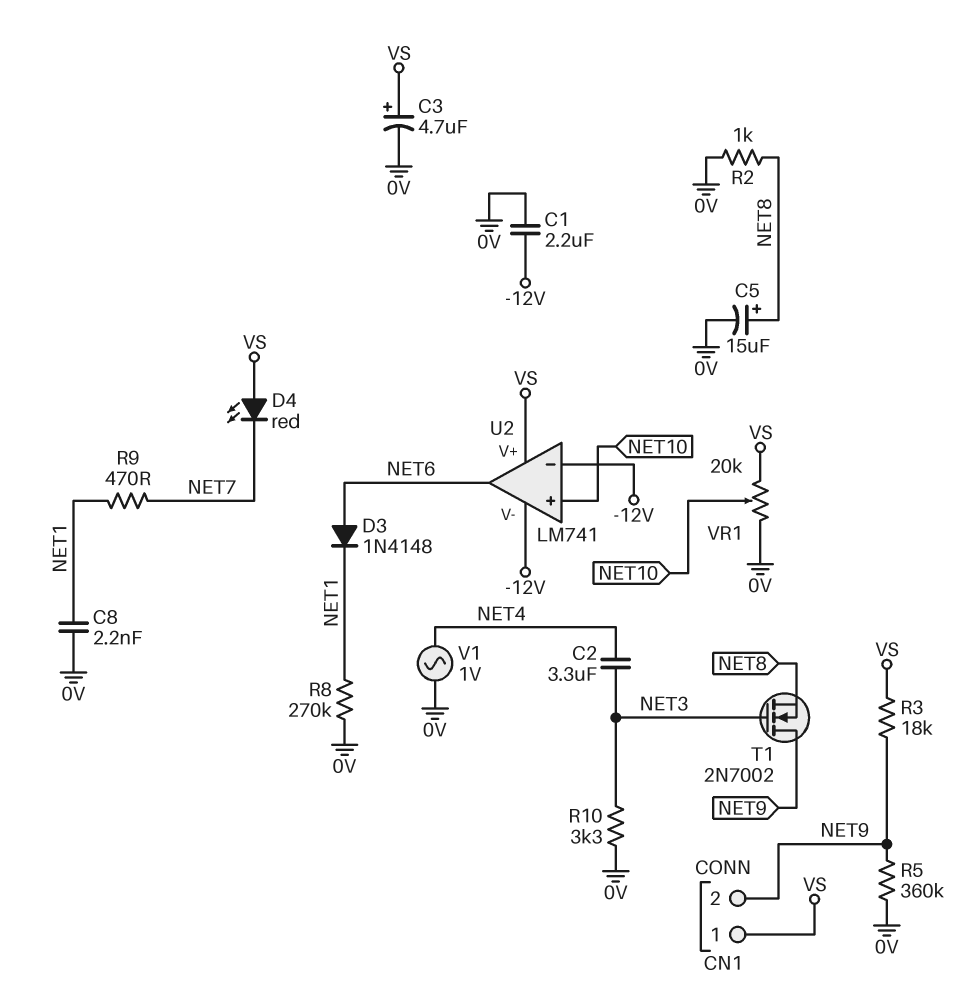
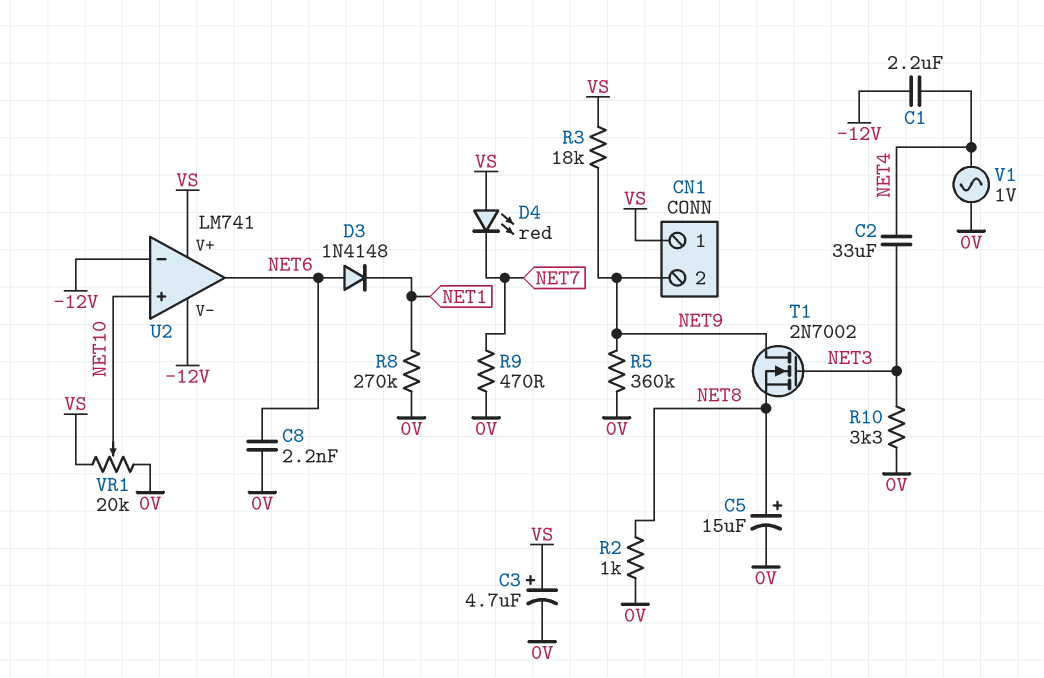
C1: 2.2uF (-12V, 0V) -> 2.2uF (-12V, NET4)
C2: 3.3uF (NET3, NET4) -> 33uF (NET3, NET4)
C8: 2.2nF (0V, NET1) -> 2.2nF (0V, NET6)
R9: 470 (NET1, NET7) -> 470 (0V, NET7)

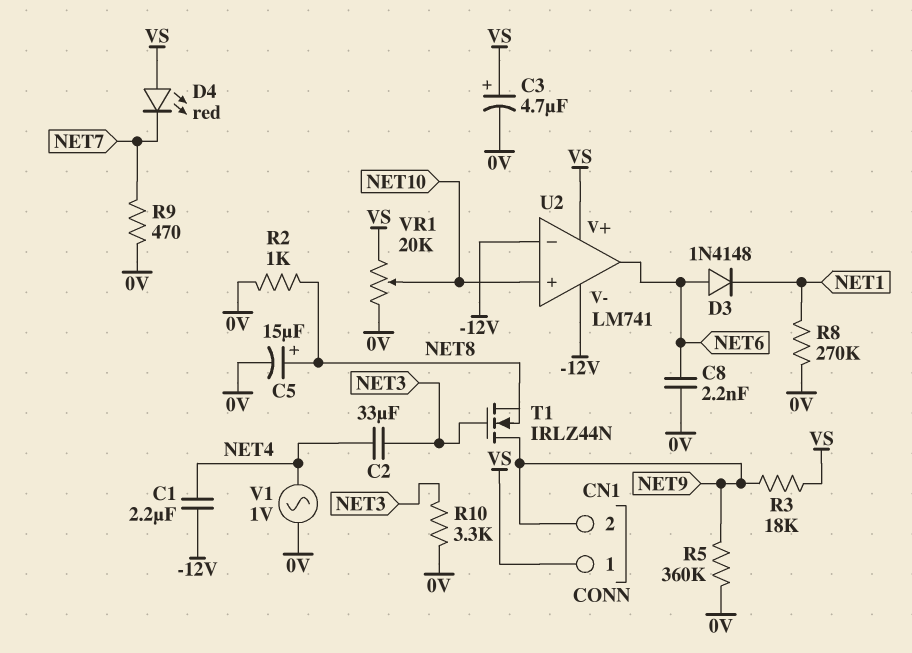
T1: NMOS 2N7002 (G NET3, D NET9, S NET8) -> NMOS IRLZ44N (G NET3, D NET9, S NET8)

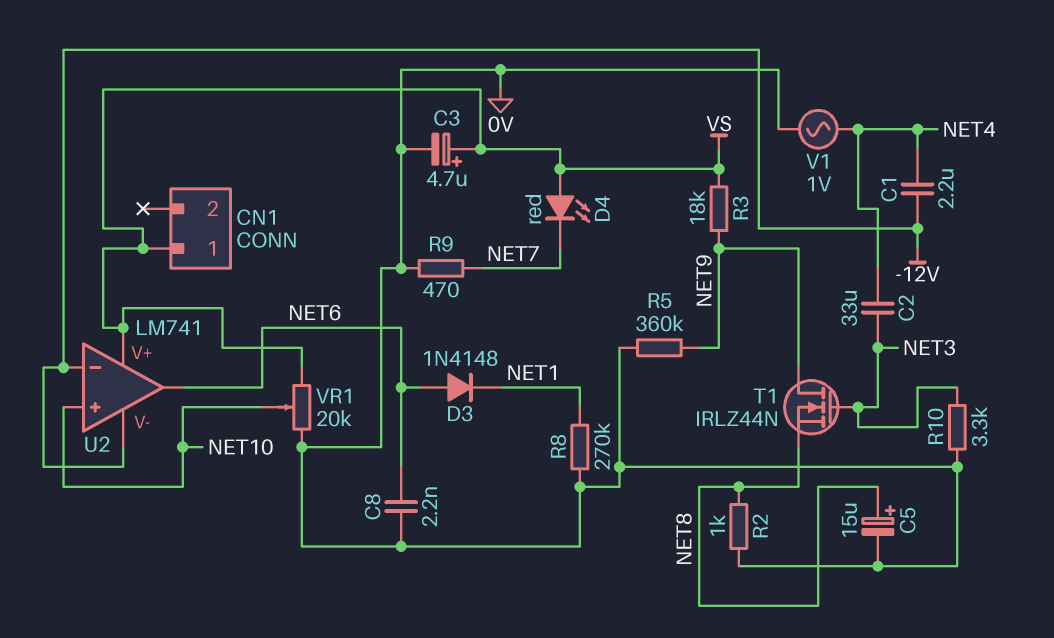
CN1 pin 2: NET9 -> none

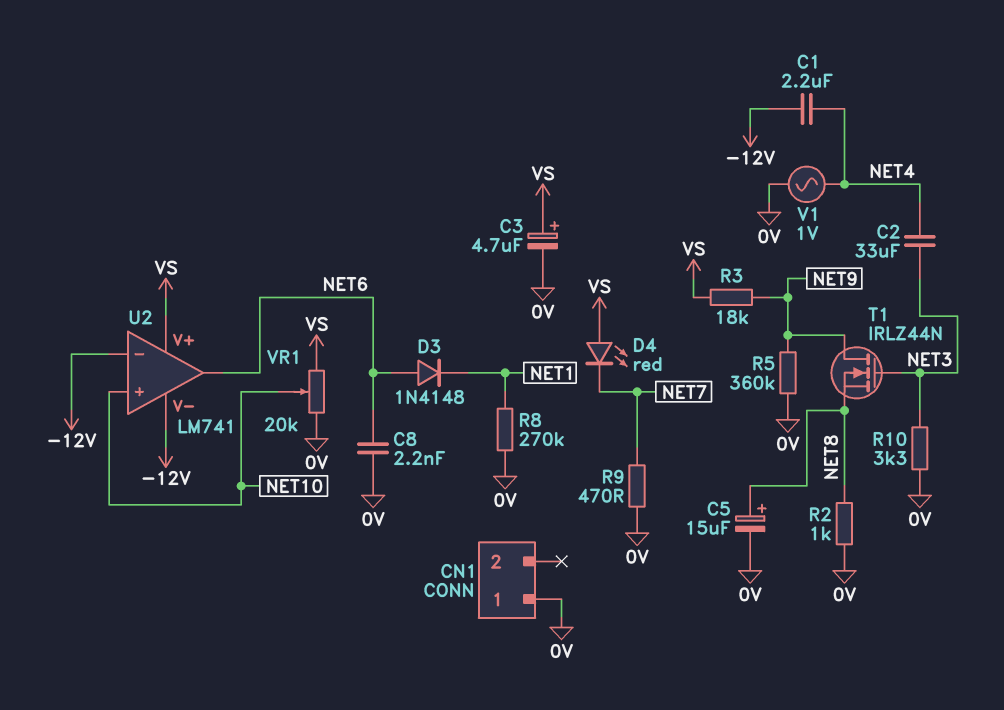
CN1 pin 1: VS -> 0V

